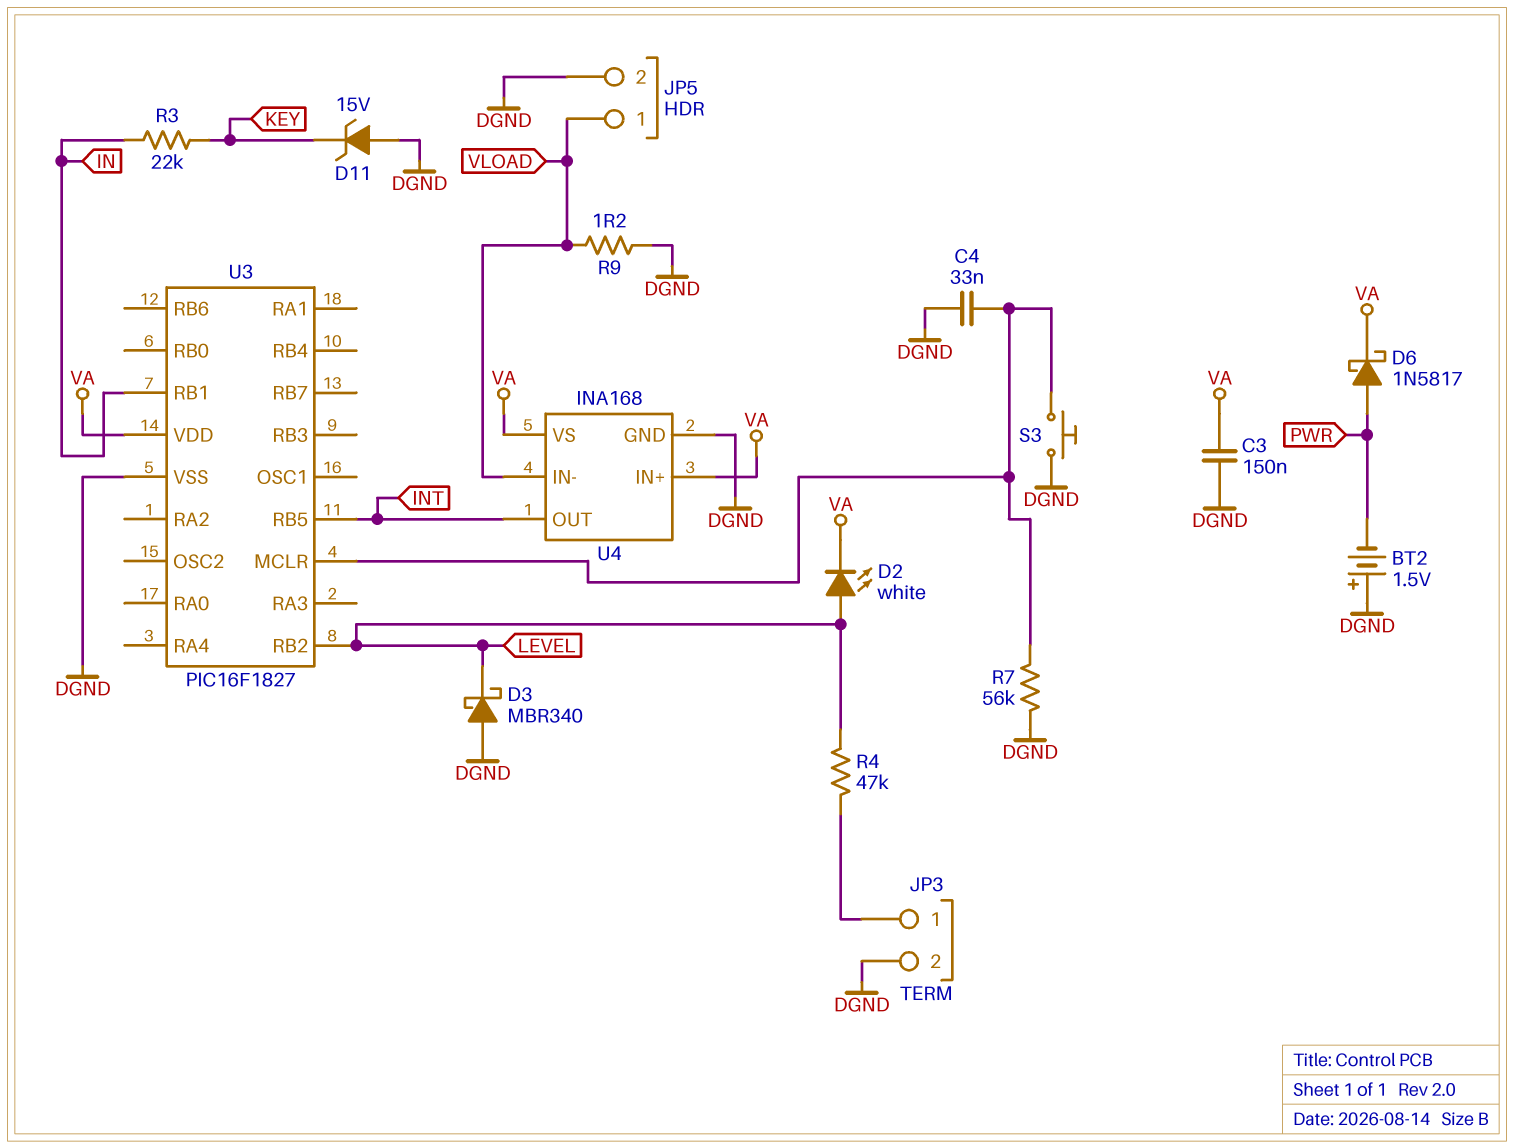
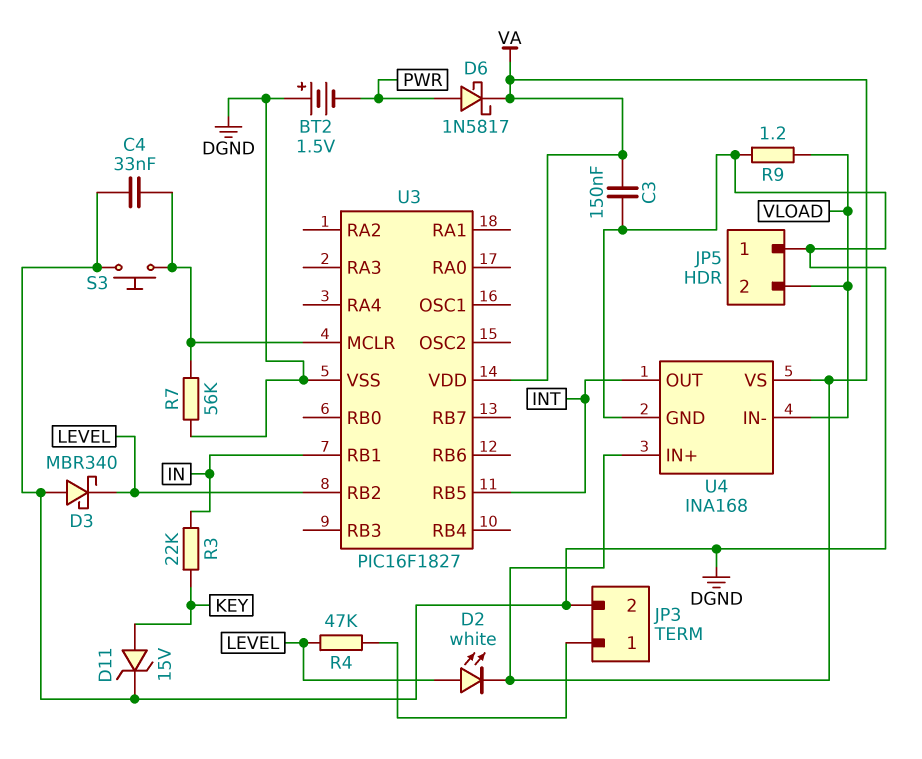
D11: zener 15V (A DGND, K KEY) -> zener 15V (A KEY, K DGND)
JP5 pin 1: VLOAD -> DGND
JP5 pin 2: DGND -> VLOAD

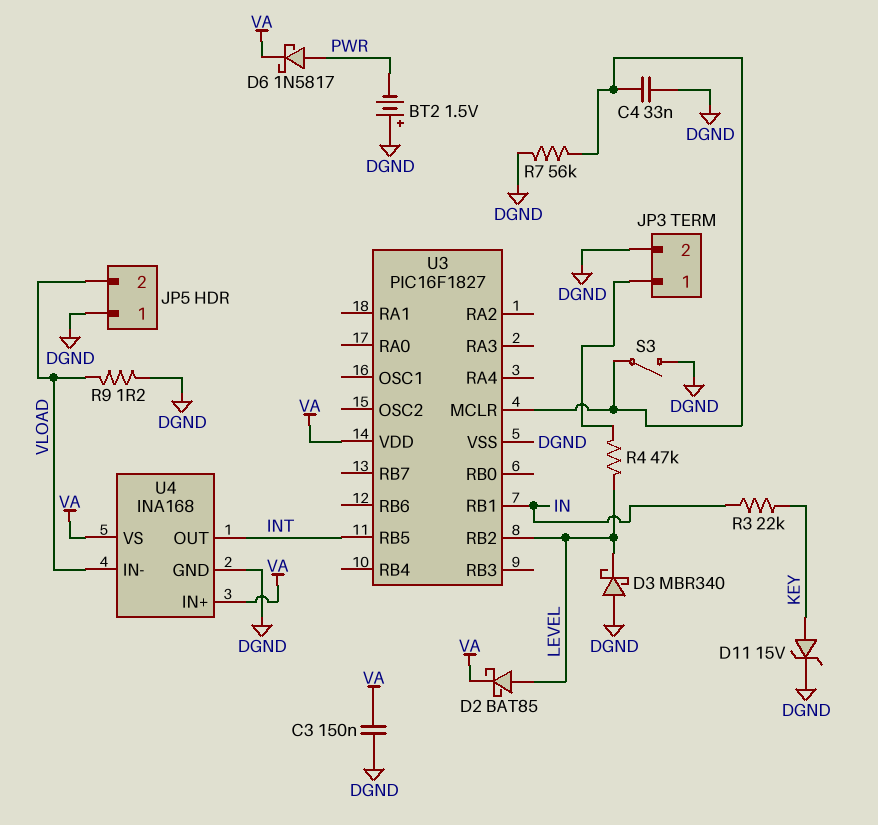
D2: LED white (A LEVEL, K VA) -> schottky BAT85 (A LEVEL, K VA)
S3: button (DGND, U3/MCLR) -> switch (DGND, U3/MCLR)

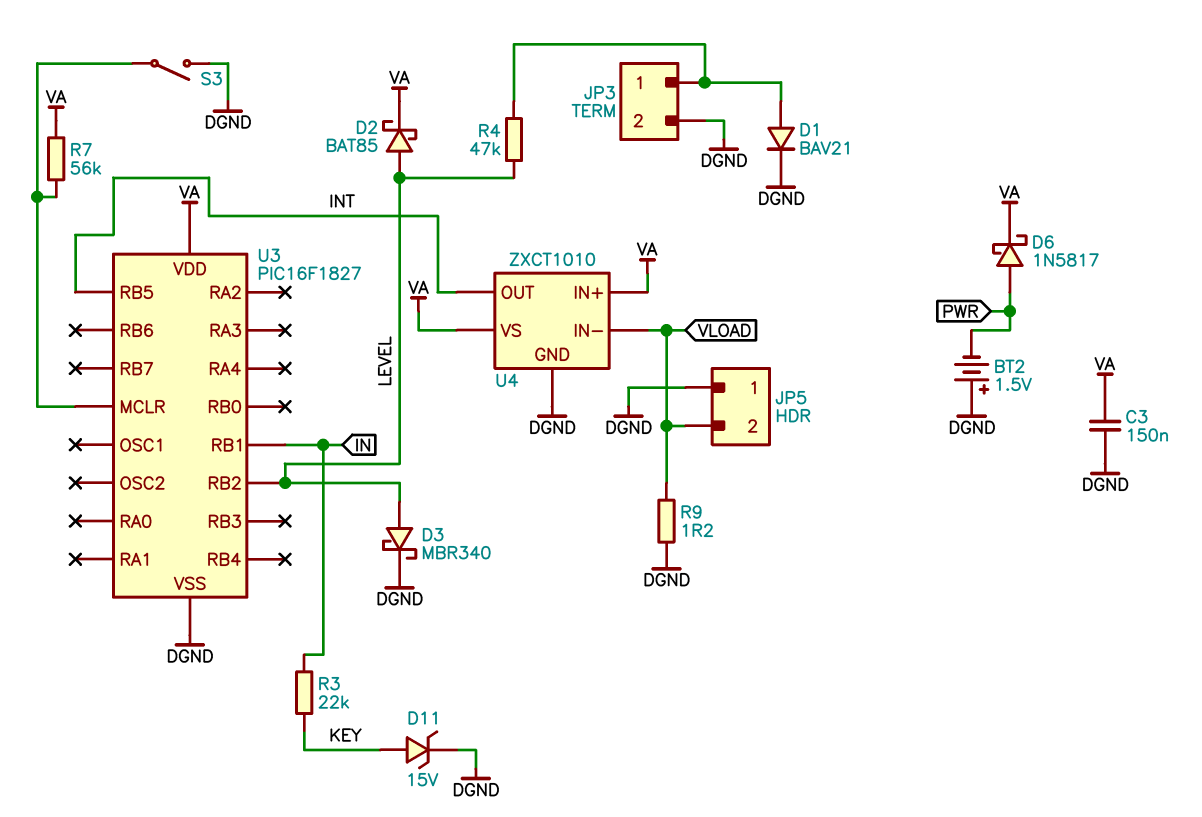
C4: 33nF (DGND, U3/MCLR) -> none
D1: none -> diode BAV21 (A JP3/1, K DGND)
D3: schottky MBR340 (A DGND, K LEVEL) -> schottky MBR340 (A LEVEL, K DGND)
R7: 56k (DGND, U3/MCLR) -> 56k (U3/MCLR, VA)
U4: INA168 -> ZXCT1010

